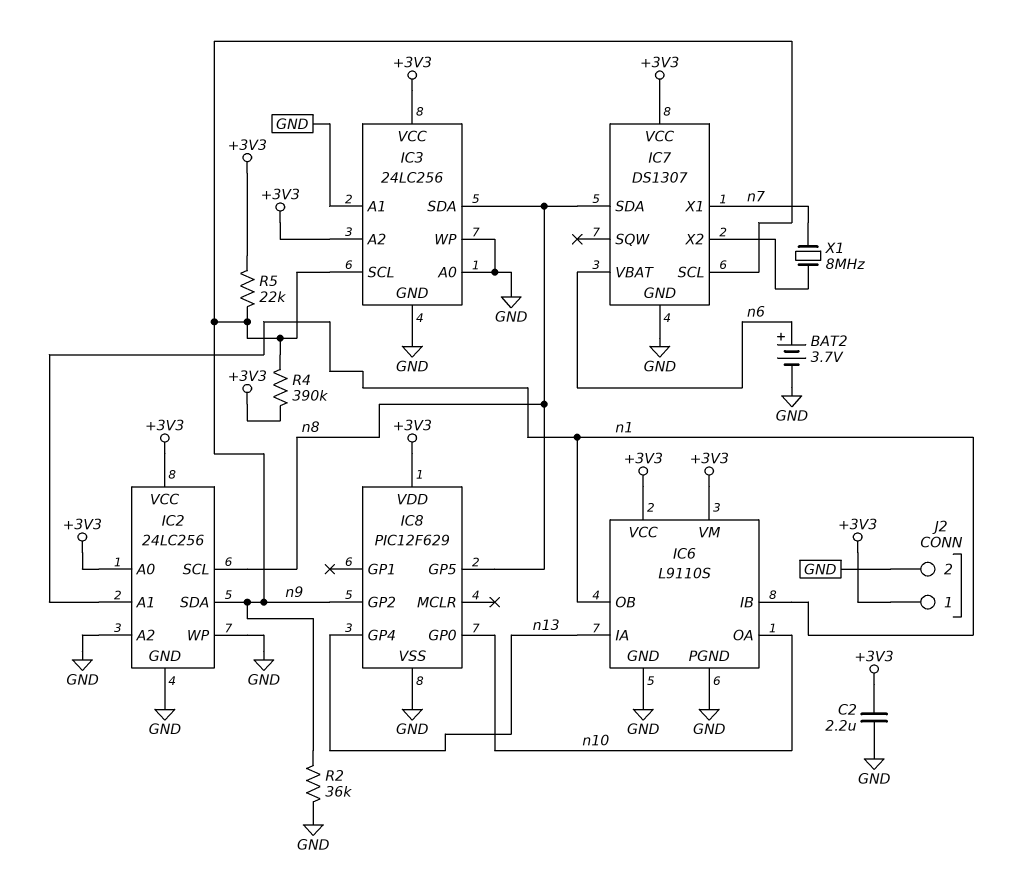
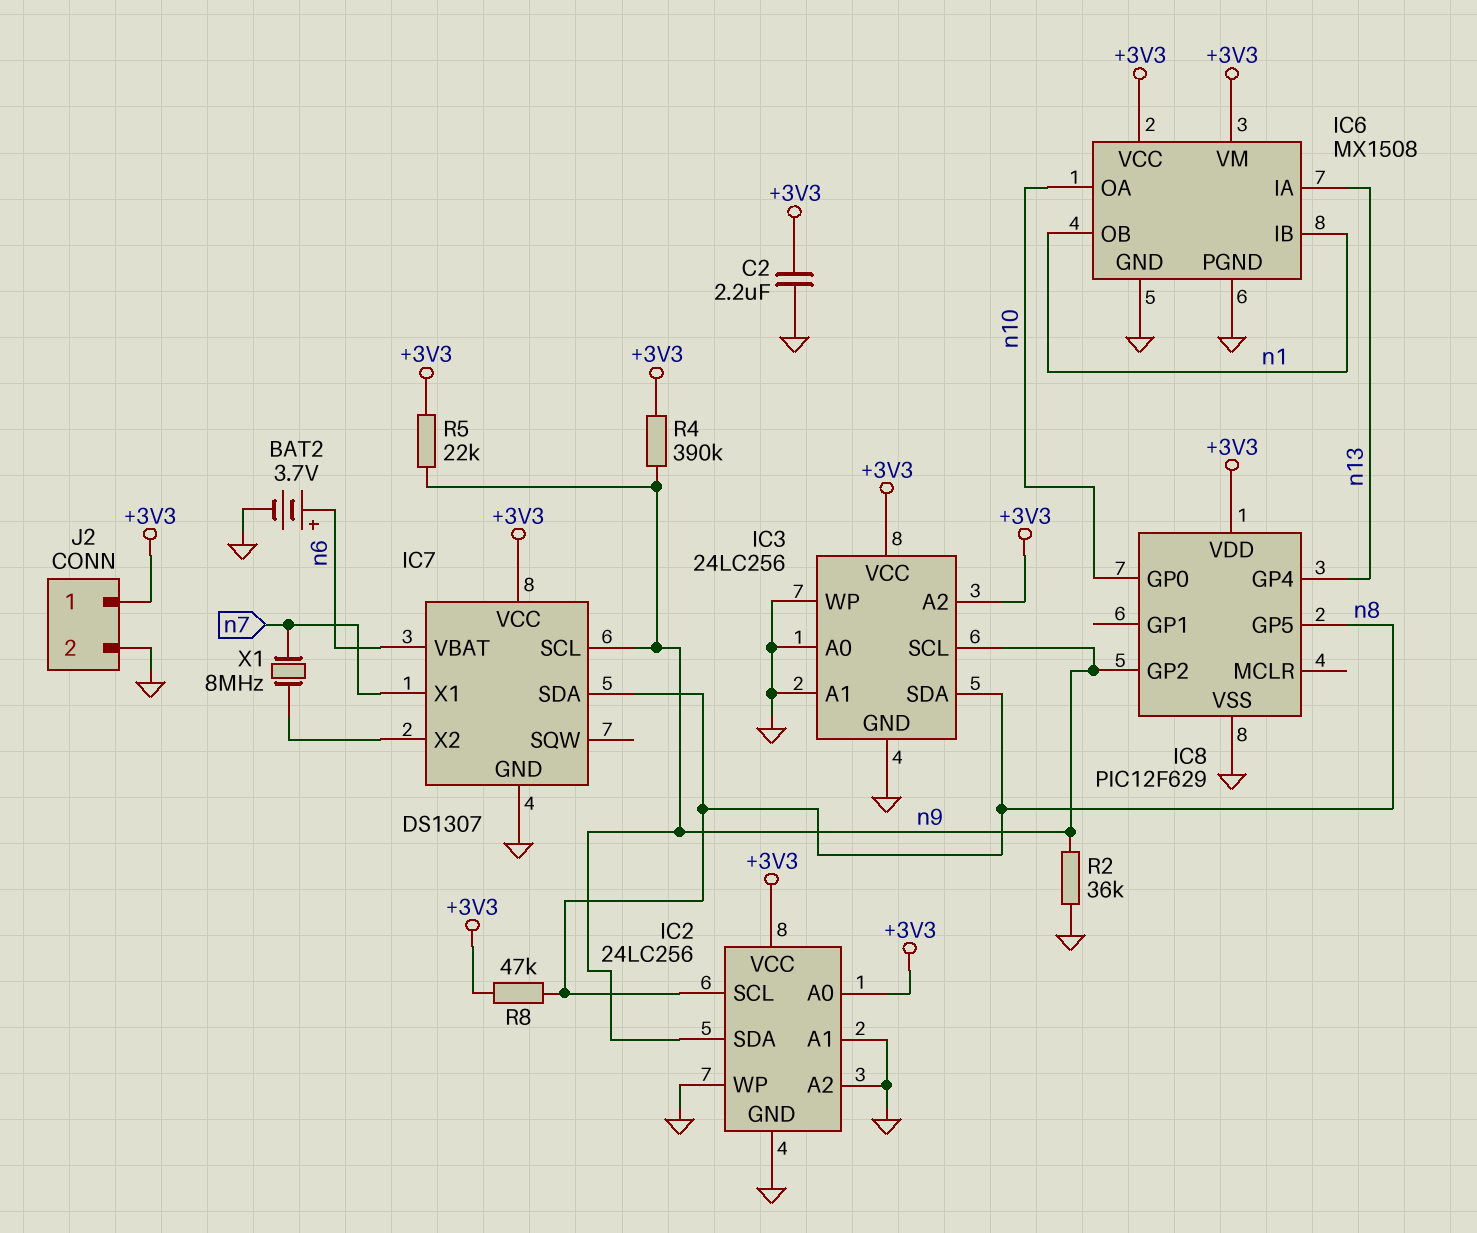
IC2 pin A1: n1 -> GND
IC6: L9110S -> MX1508
R8: none -> 47k (+3V3, n8)

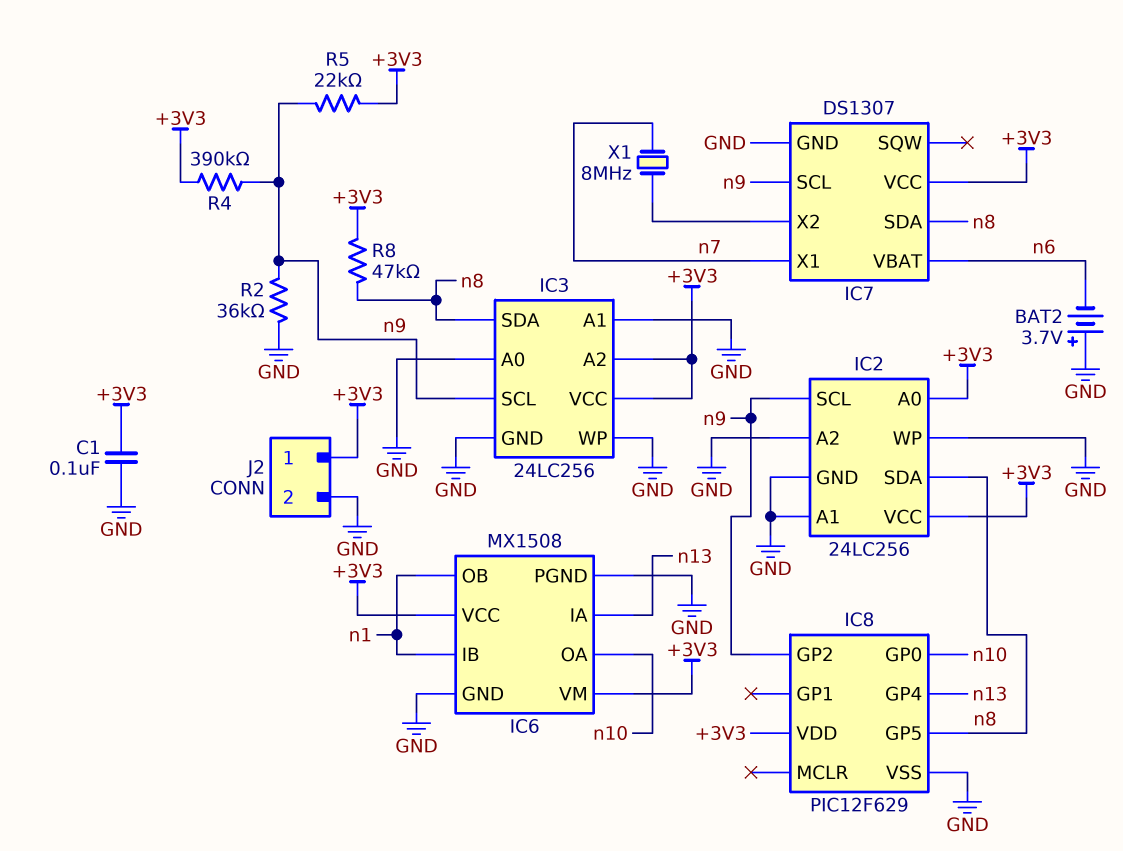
BAT2: 3.7V (plus n6, minus GND) -> 3.7V (plus GND, minus n6)
C1: none -> 100nF (+3V3, GND)
C2: 2.2uF (+3V3, GND) -> none
IC2 pin SCL: n8 -> n9
IC2 pin SDA: n9 -> n8

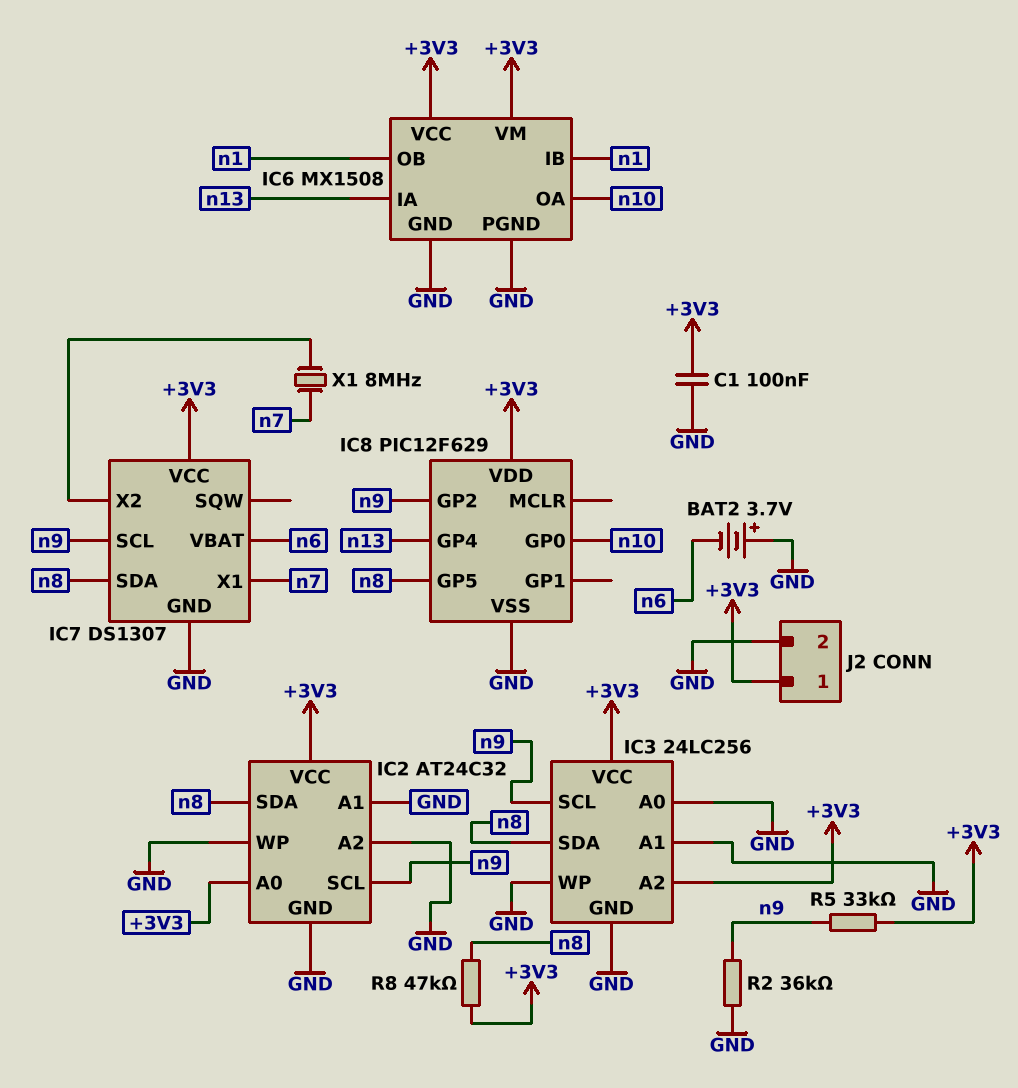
IC2: 24LC256 -> AT24C32
R4: 390k (+3V3, n9) -> none
R5: 22k (+3V3, n9) -> 33k (+3V3, n9)

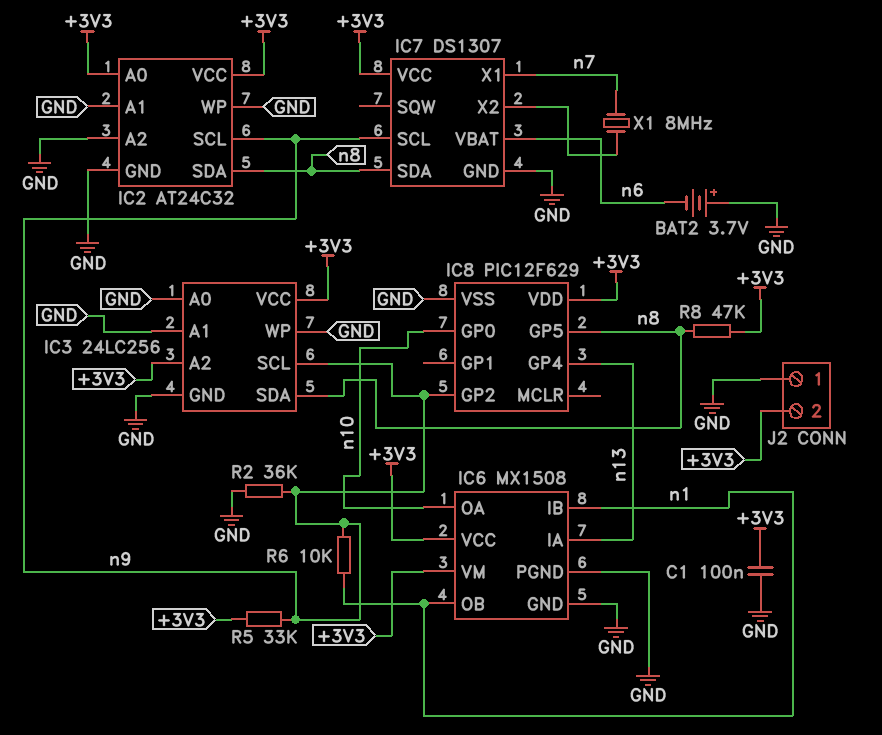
J2 pin 1: +3V3 -> GND
J2 pin 2: GND -> +3V3
R6: none -> 10k (n1, n9)

